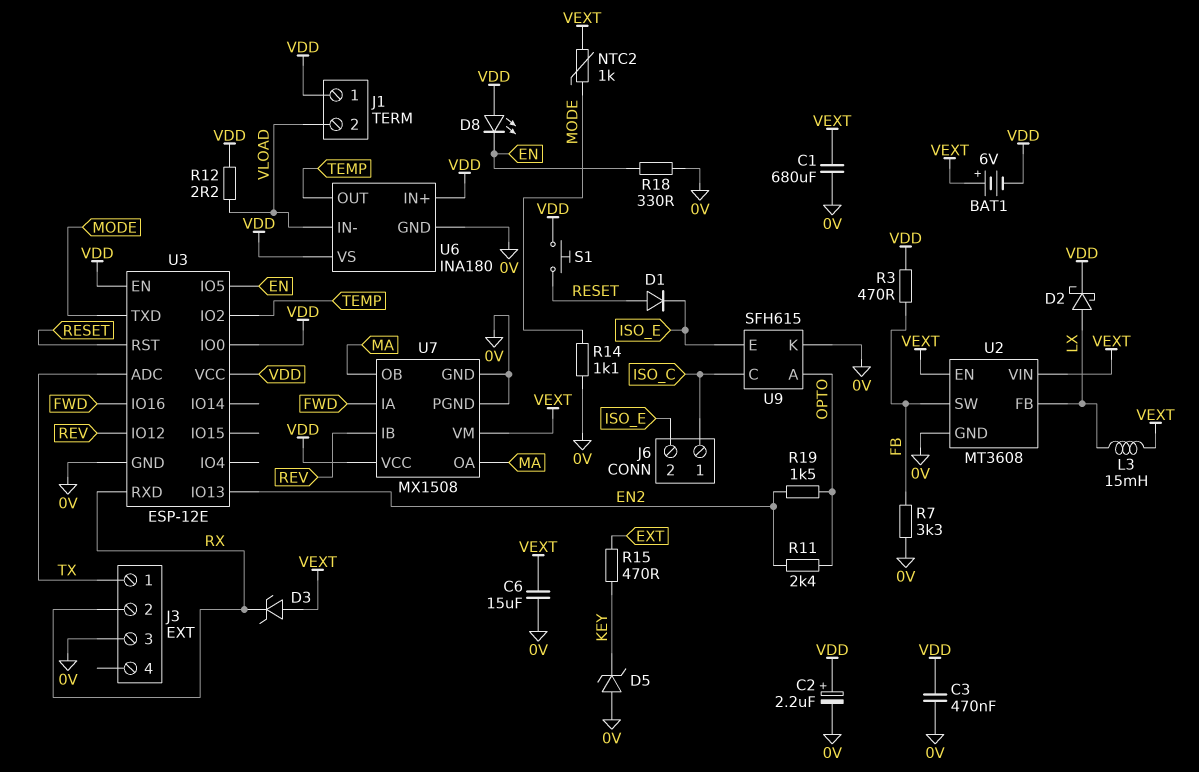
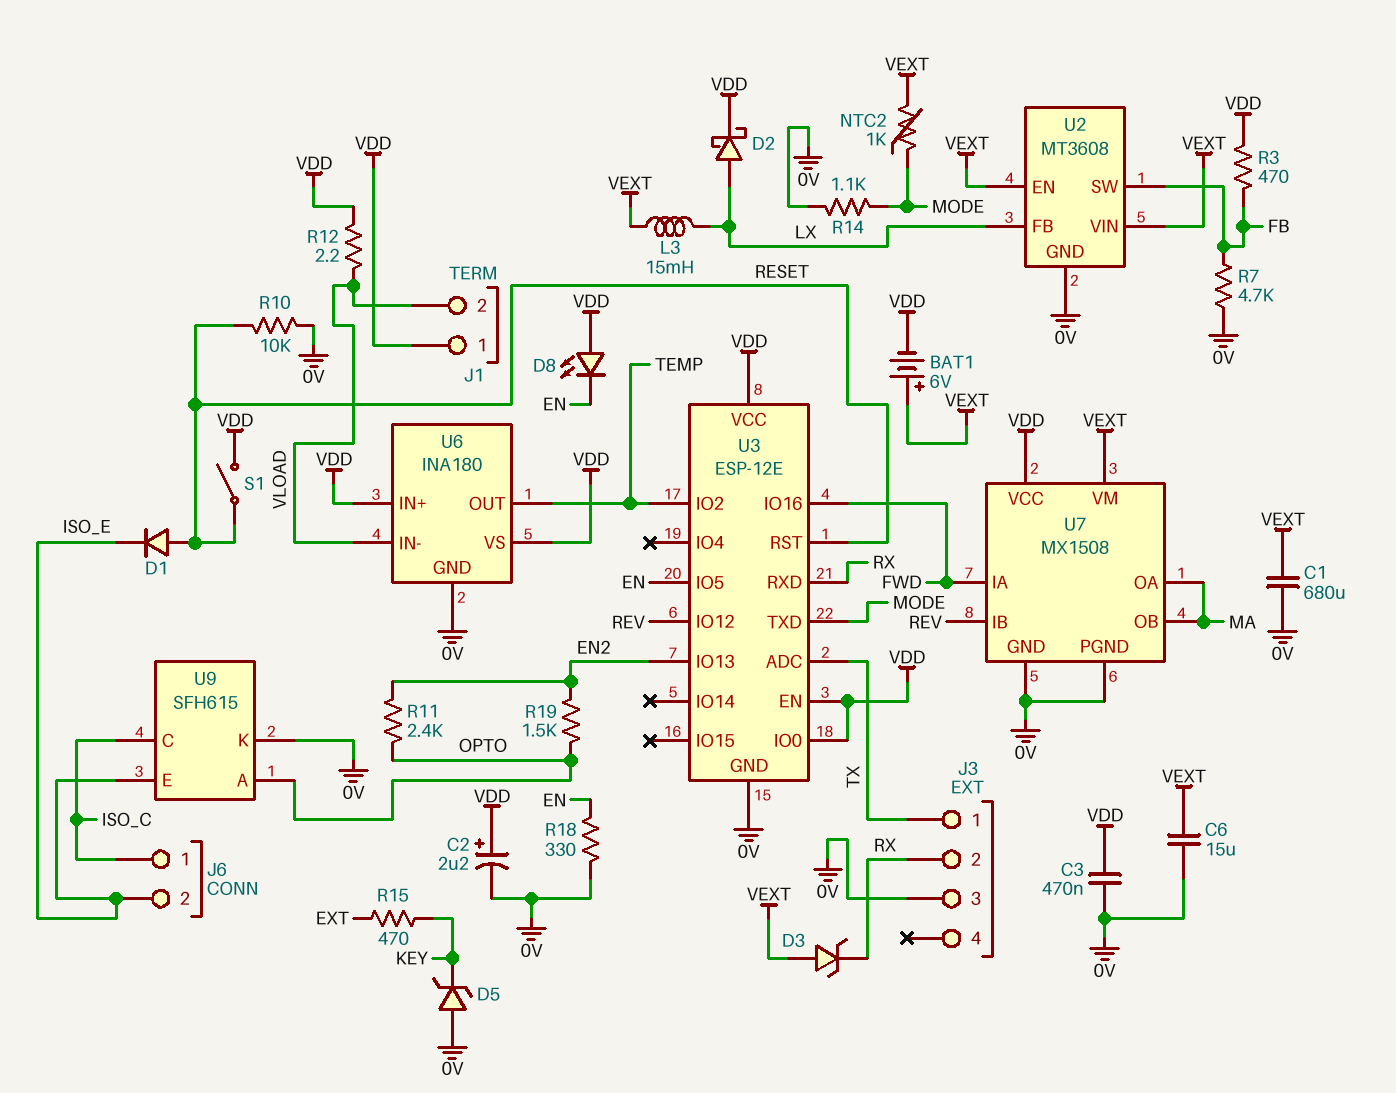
R7: 3.3k (0V, FB) -> 4.7k (0V, FB)
R10: none -> 10k (0V, RESET)
S1: button (RESET, VDD) -> switch (RESET, VDD)

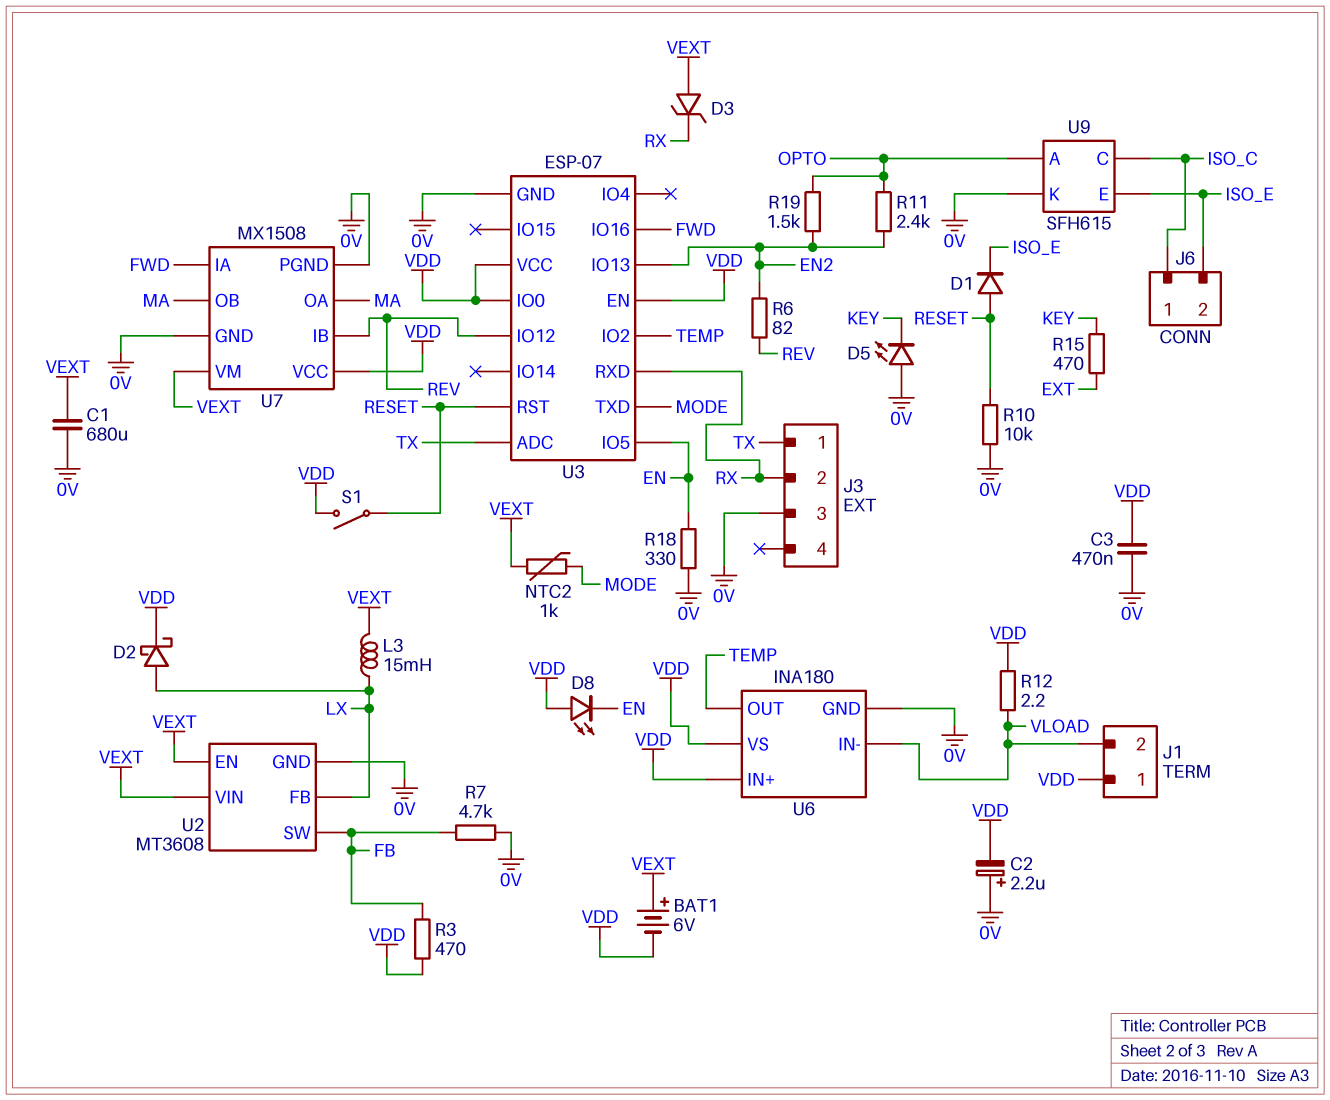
C2: 2.2uF (plus VDD, minus 0V) -> 2.2uF (plus 0V, minus VDD)
C6: 15uF (0V, VEXT) -> none
D5: zener (A 0V, K KEY) -> LED (A 0V, K KEY)
R6: none -> 82 (EN2, REV)
R14: 1.1k (0V, MODE) -> none
U3: ESP-12E -> ESP-07

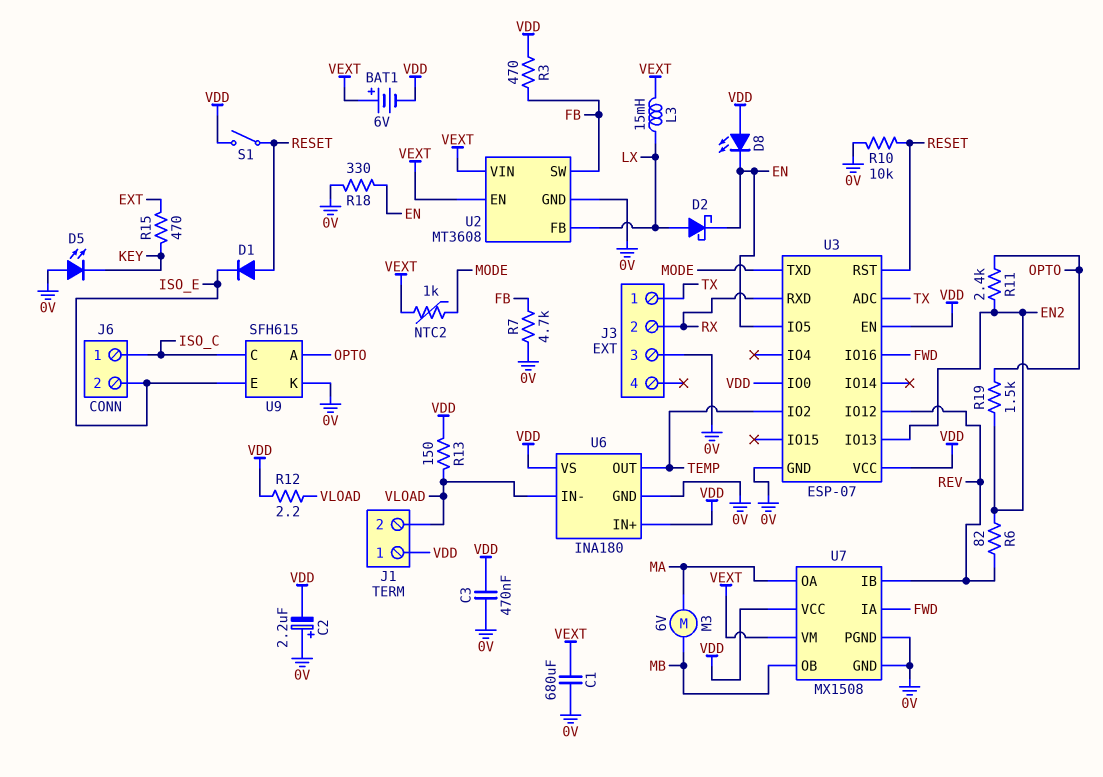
D2: schottky (A LX, K VDD) -> schottky (A LX, K EN)
D3: zener (A VEXT, K RX) -> none
M3: none -> motor 6V (MA, MB)
R13: none -> 150 (VDD, VLOAD)
U7 pin OB: MA -> MB

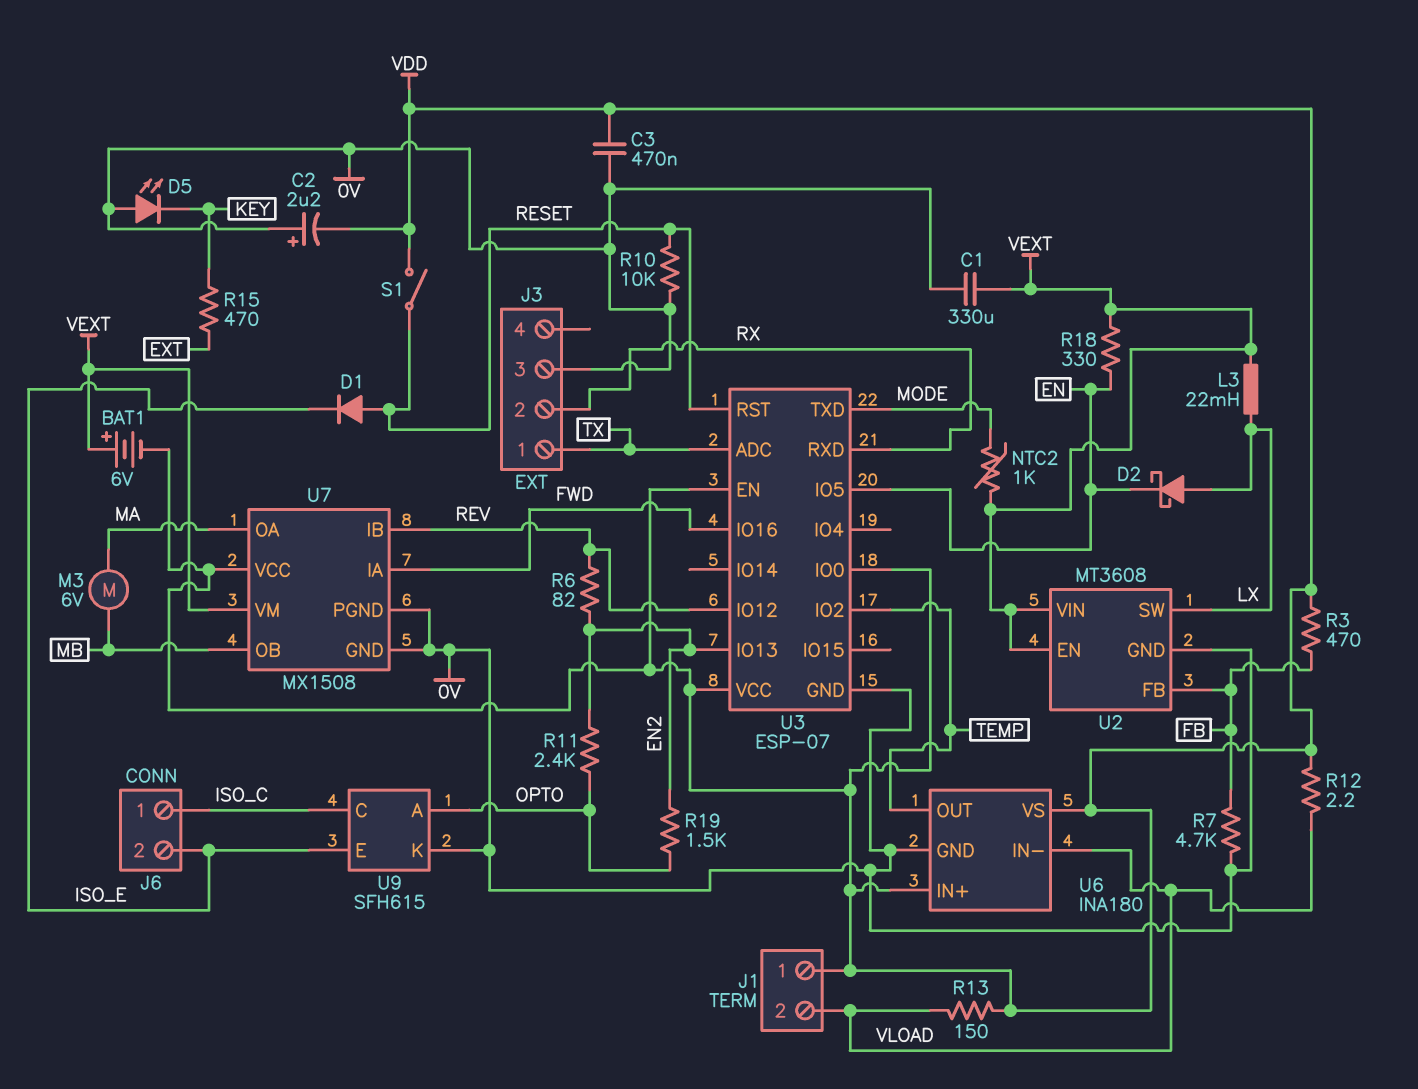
C1: 680uF (0V, VEXT) -> 330uF (0V, VEXT)
D8: LED (A VDD, K EN) -> none
L3: 15mH (LX, VEXT) -> 22mH (LX, VEXT)
R18: 330 (0V, EN) -> 330 (EN, VEXT)
U2 pin FB: LX -> FB
U2 pin SW: FB -> LX

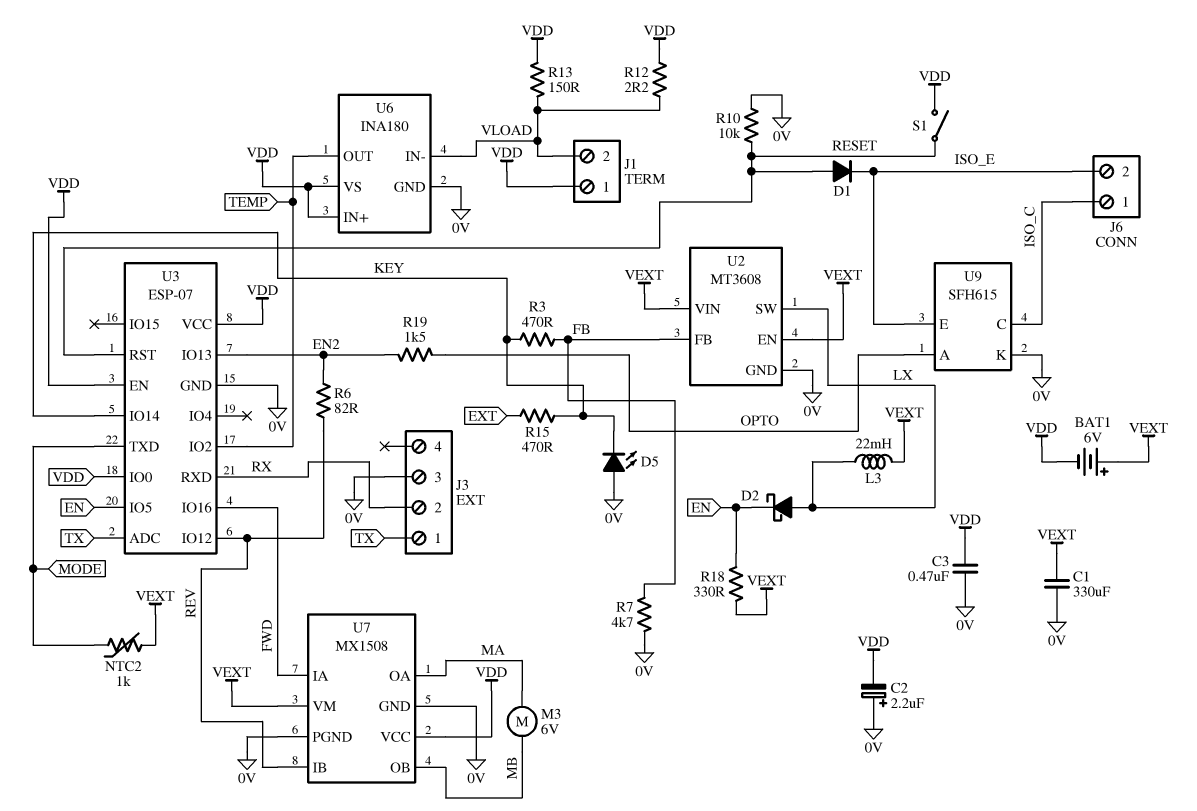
R3: 470 (FB, VDD) -> 470 (FB, KEY)
R11: 2.4k (EN2, OPTO) -> none
U3 pin IO14: none -> KEY

